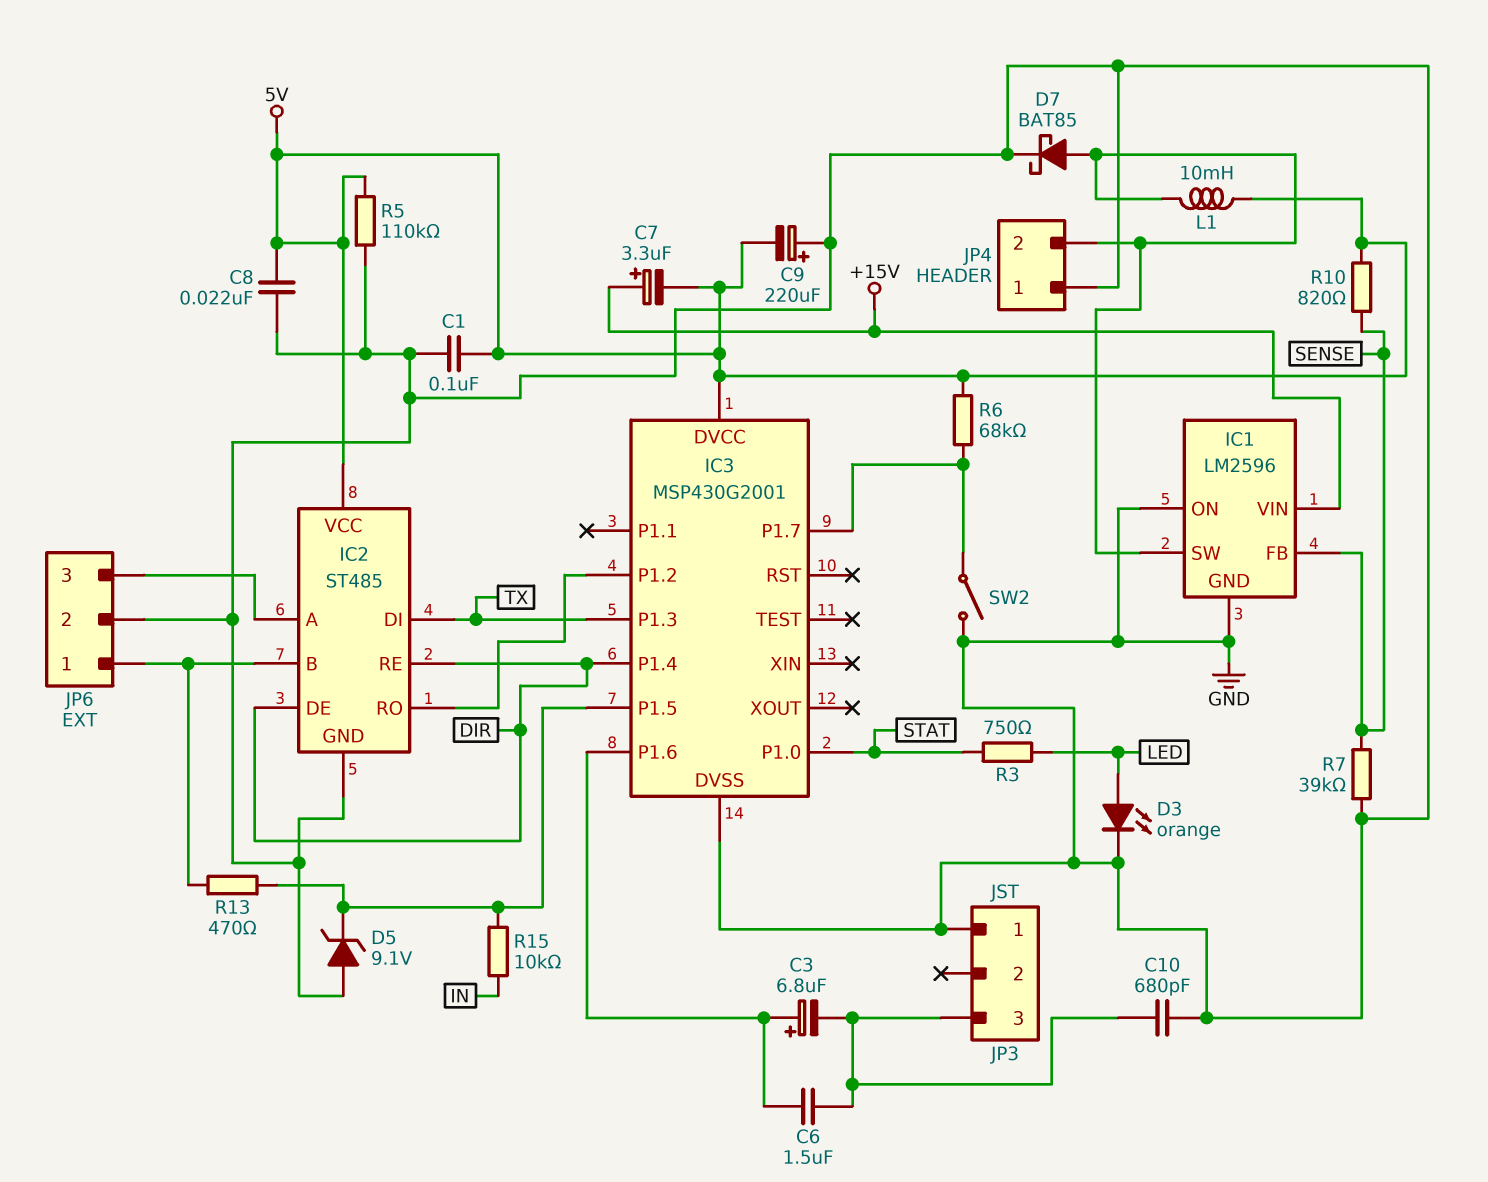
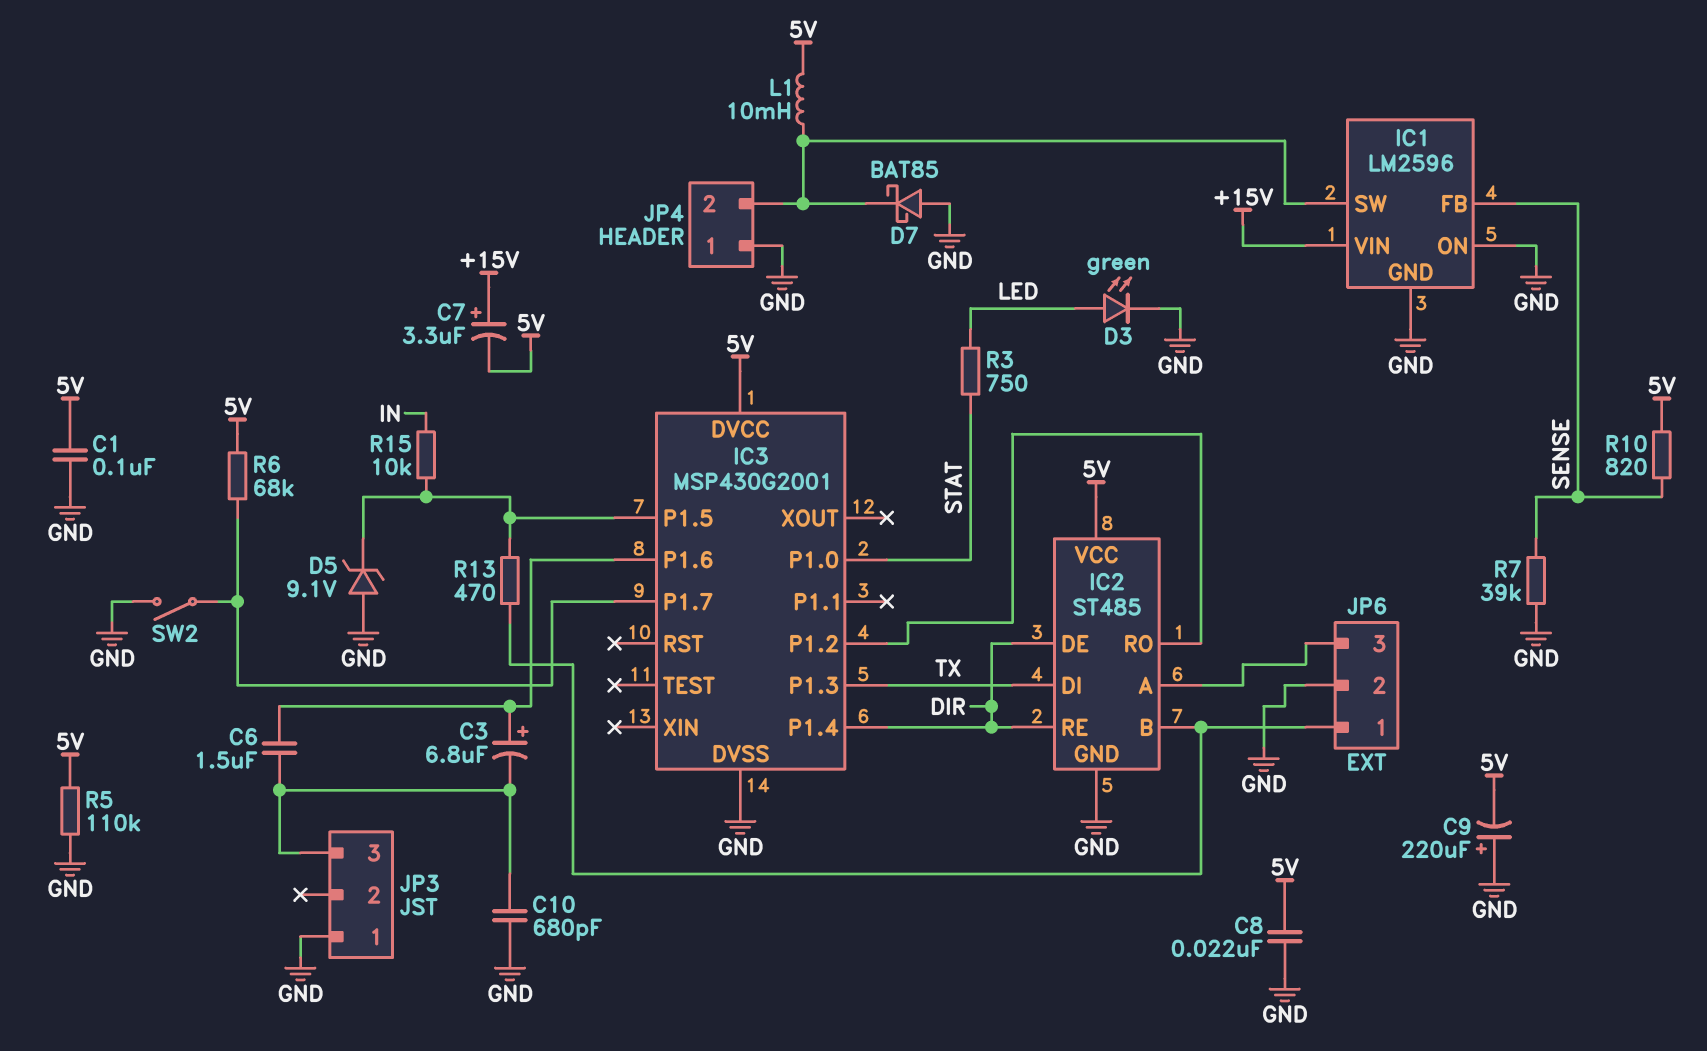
D3: LED orange (A LED, K GND) -> LED green (A LED, K GND)
D7: schottky BAT85 (A IC1/SW, K GND) -> schottky BAT85 (A GND, K IC1/SW)

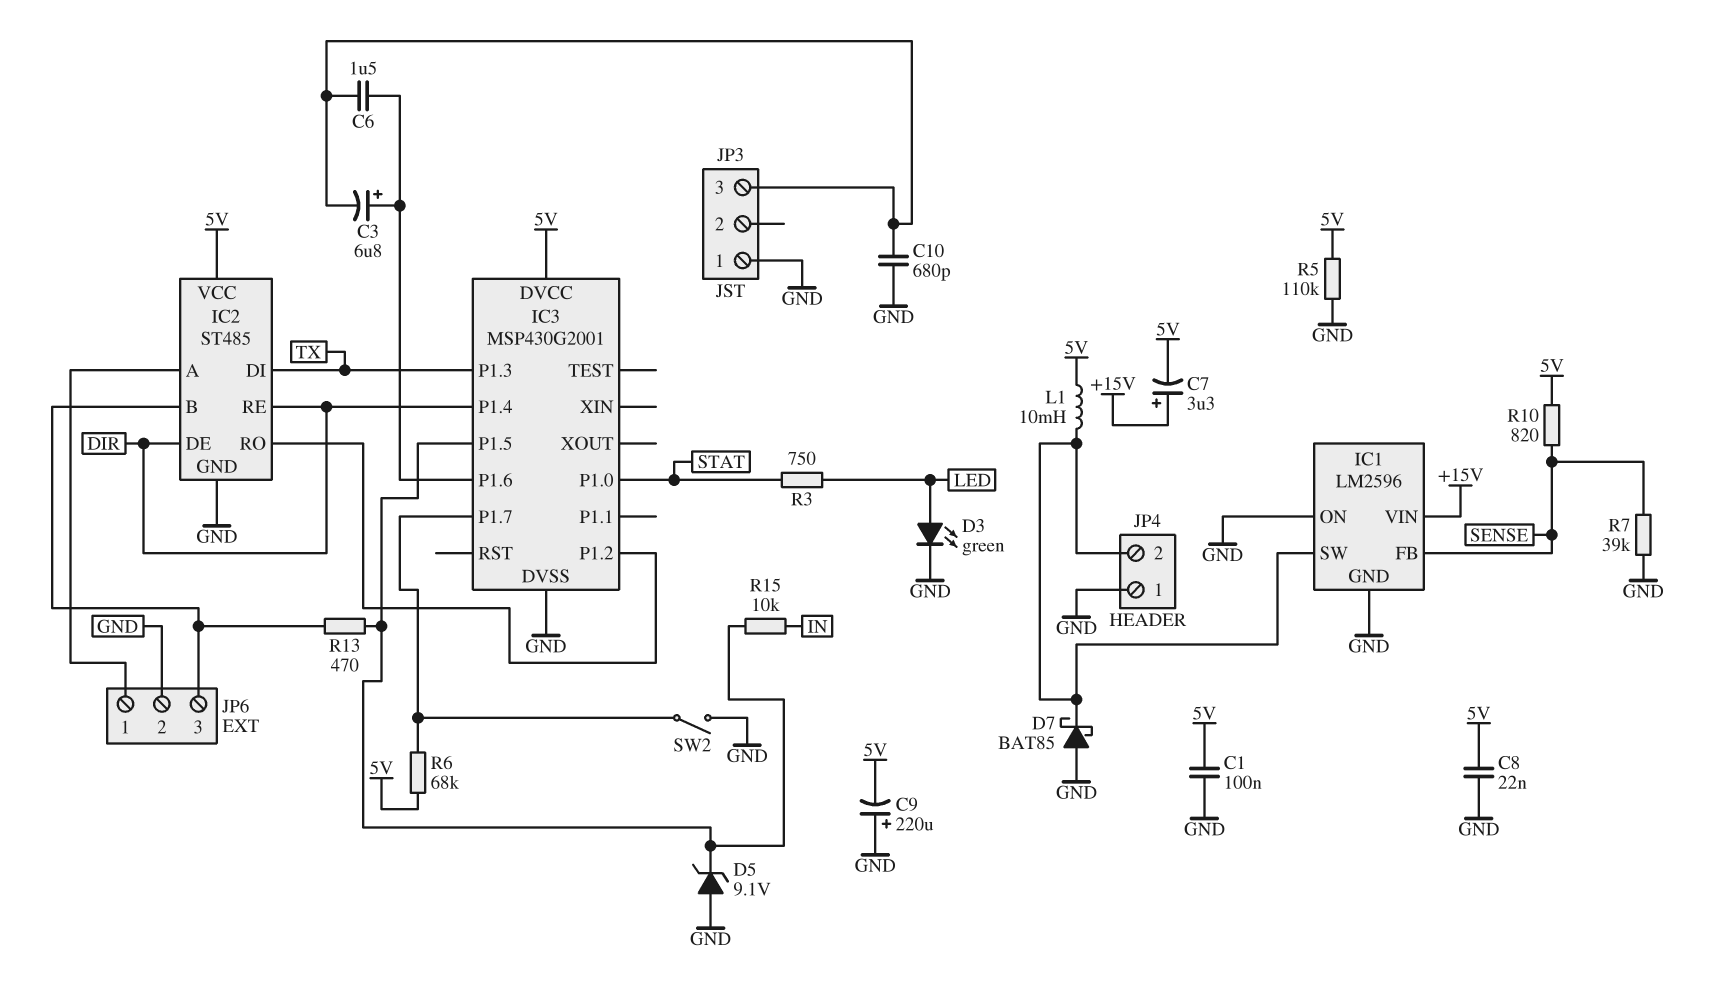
JP6 pin 1: IC2/B -> IC2/A
JP6 pin 3: IC2/A -> IC2/B

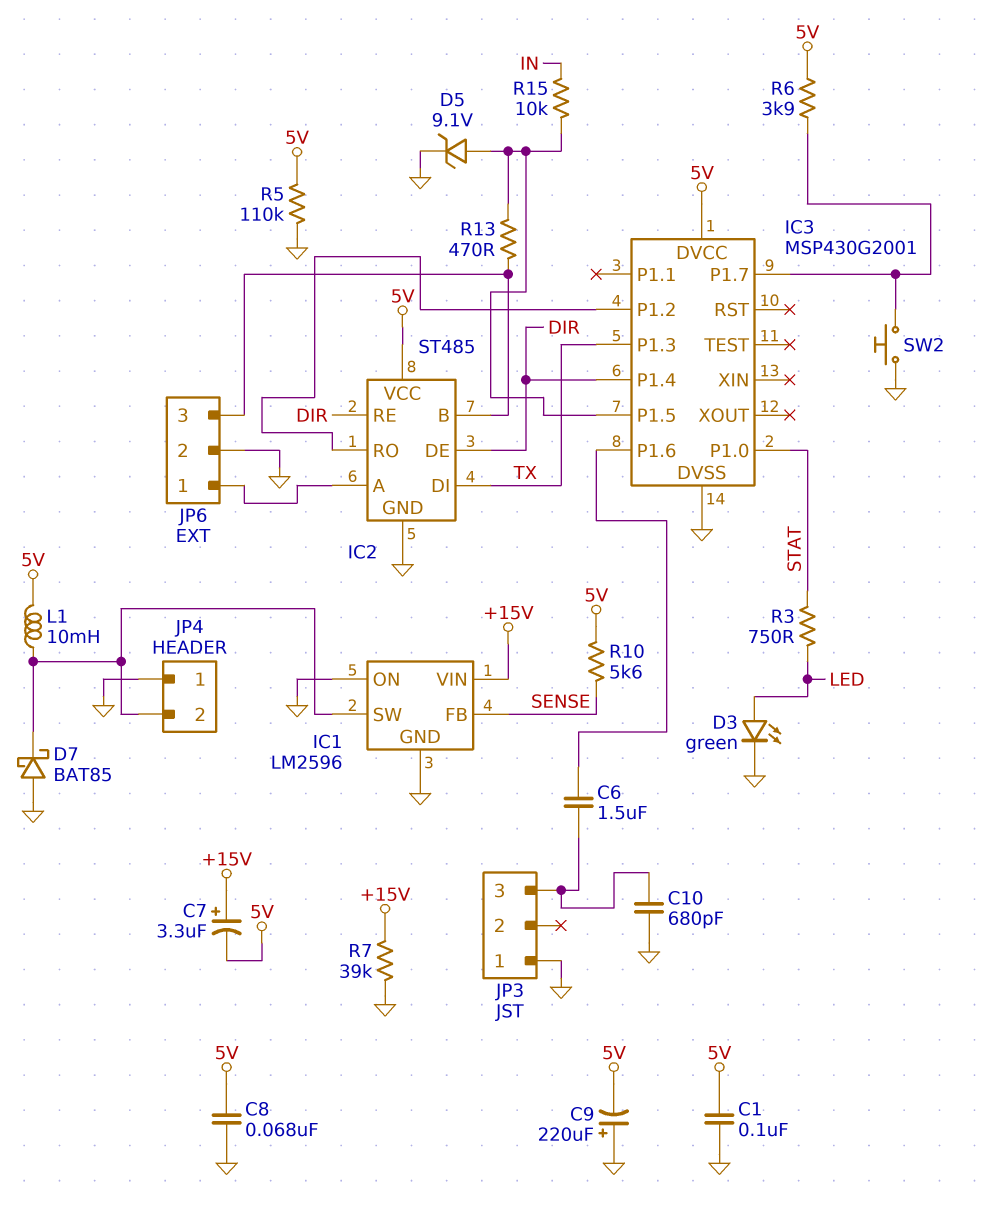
C3: 6.8uF (plus IC3/P1.6, minus JP3/3) -> none
C8: 22nF (5V, GND) -> 68nF (5V, GND)
D5: zener 9.1V (A GND, K IC3/P1.5) -> zener 9.1V (A IC3/P1.5, K GND)
R6: 68k (5V, IC3/P1.7) -> 3.9k (5V, IC3/P1.7)
R7: 39k (GND, SENSE) -> 39k (+15V, GND)
R10: 820 (5V, SENSE) -> 5.6k (5V, SENSE)
SW2: switch (GND, IC3/P1.7) -> button (GND, IC3/P1.7)

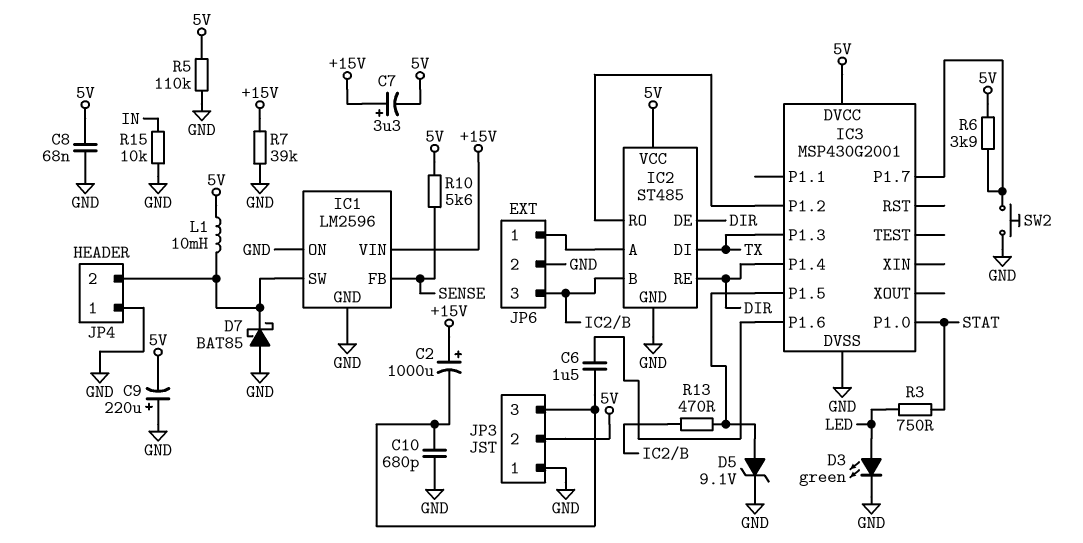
C1: 100nF (5V, GND) -> none
C2: none -> 1000uF (plus +15V, minus JP3/3)
JP3 pin 2: none -> 5V
R15: 10k (IC3/P1.5, IN) -> 10k (GND, IN)

